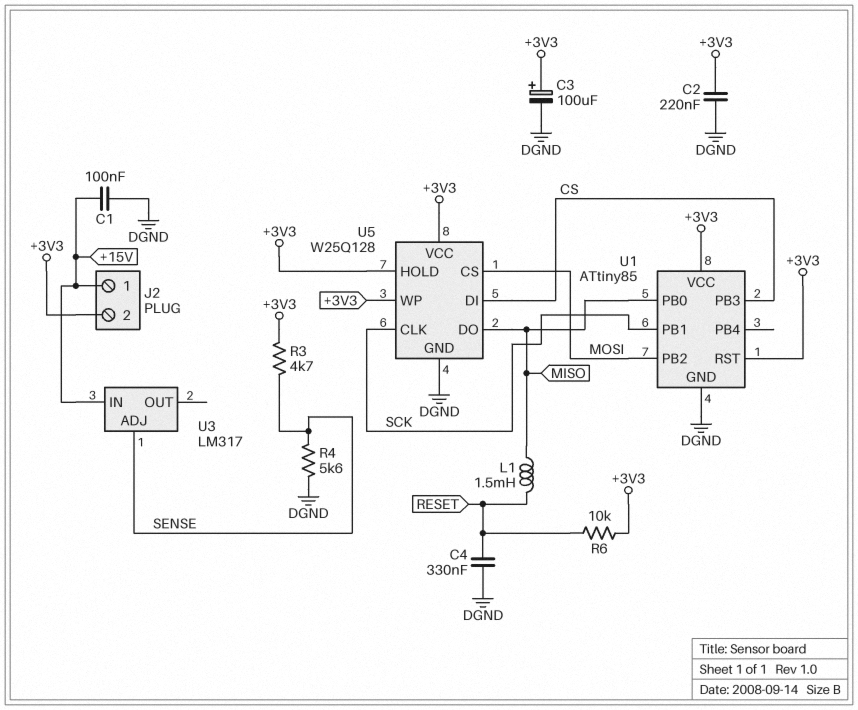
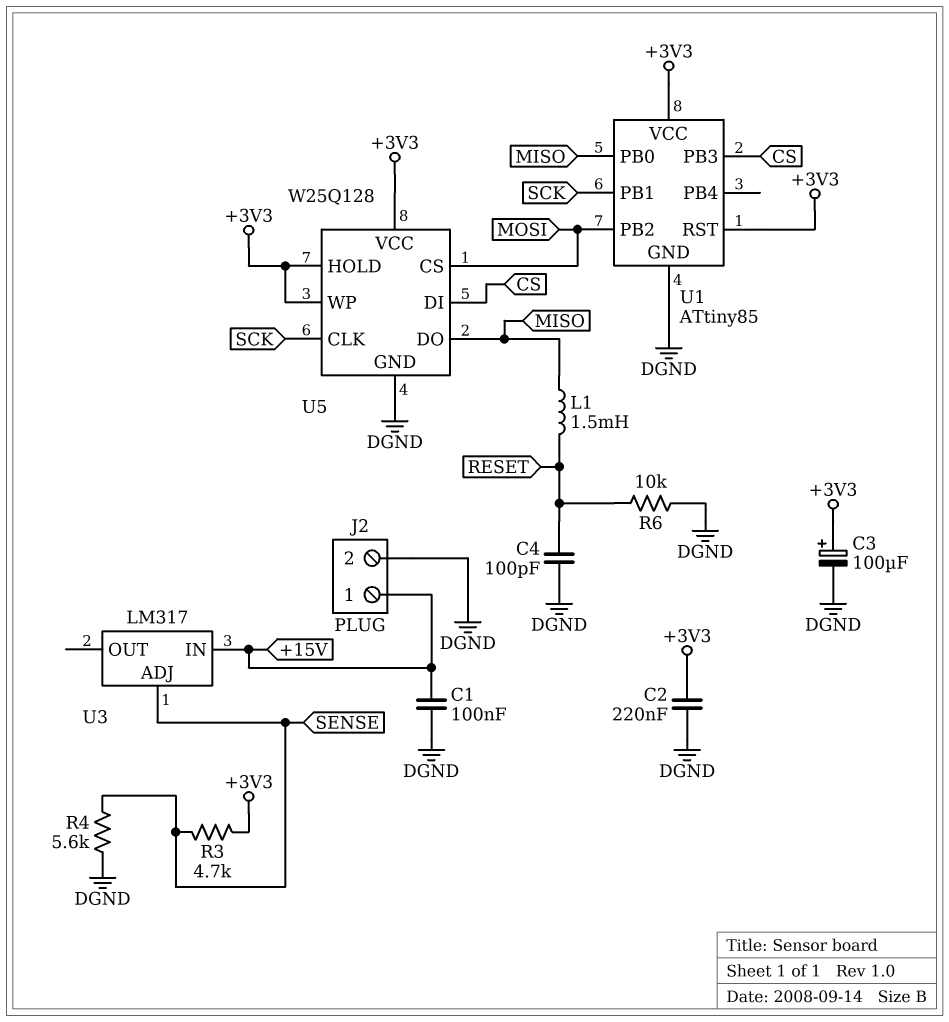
C4: 330nF (DGND, RESET) -> 100pF (DGND, RESET)
J2 pin 2: +3V3 -> DGND
R6: 10k (+3V3, RESET) -> 10k (DGND, RESET)

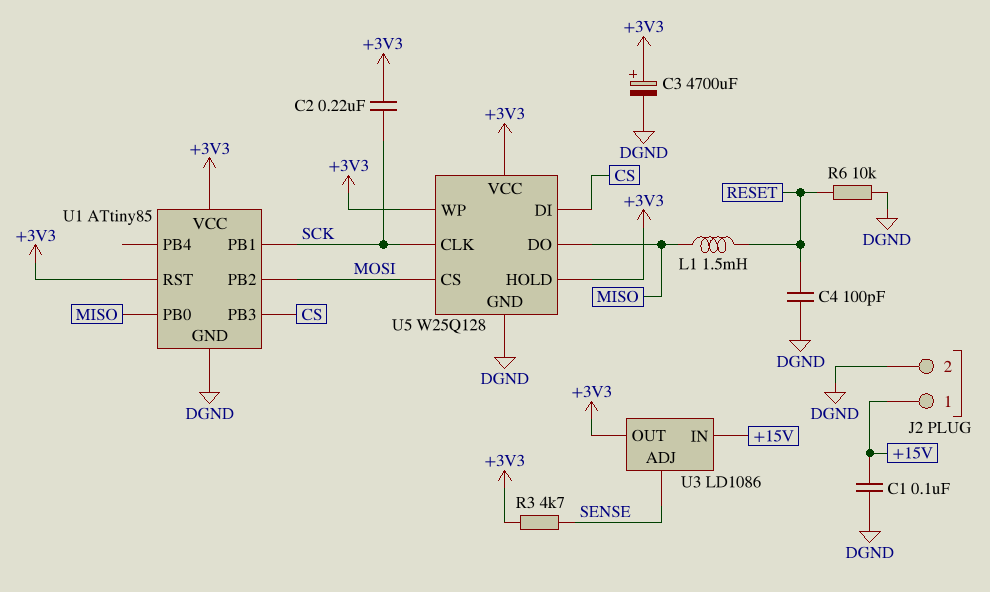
C2: 220nF (+3V3, DGND) -> 220nF (+3V3, SCK)
C3: 100uF (plus +3V3, minus DGND) -> 4700uF (plus +3V3, minus DGND)
R4: 5.6k (DGND, SENSE) -> none
U3: LM317 -> LD1086
U3 pin OUT: none -> +3V3

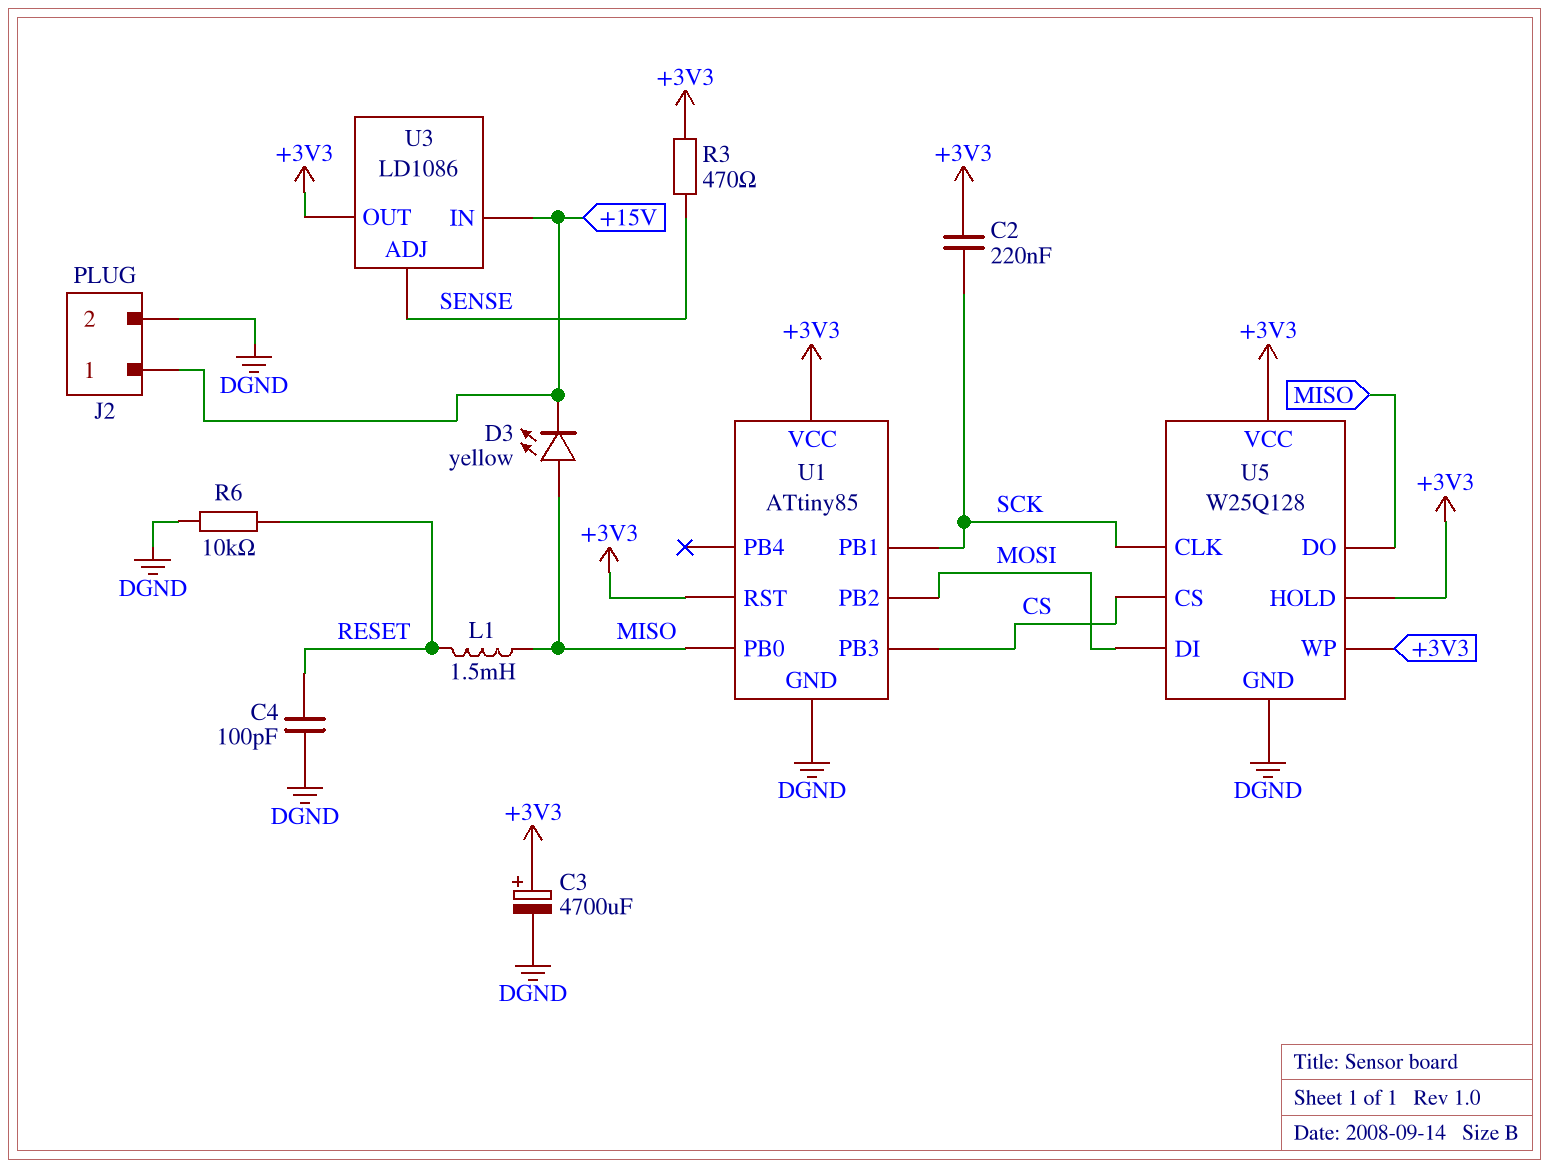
C1: 100nF (+15V, DGND) -> none
D3: none -> LED yellow (A MISO, K +15V)
R3: 4.7k (+3V3, SENSE) -> 470 (+3V3, SENSE)
U5 pin CS: MOSI -> CS
U5 pin DI: CS -> MOSI

